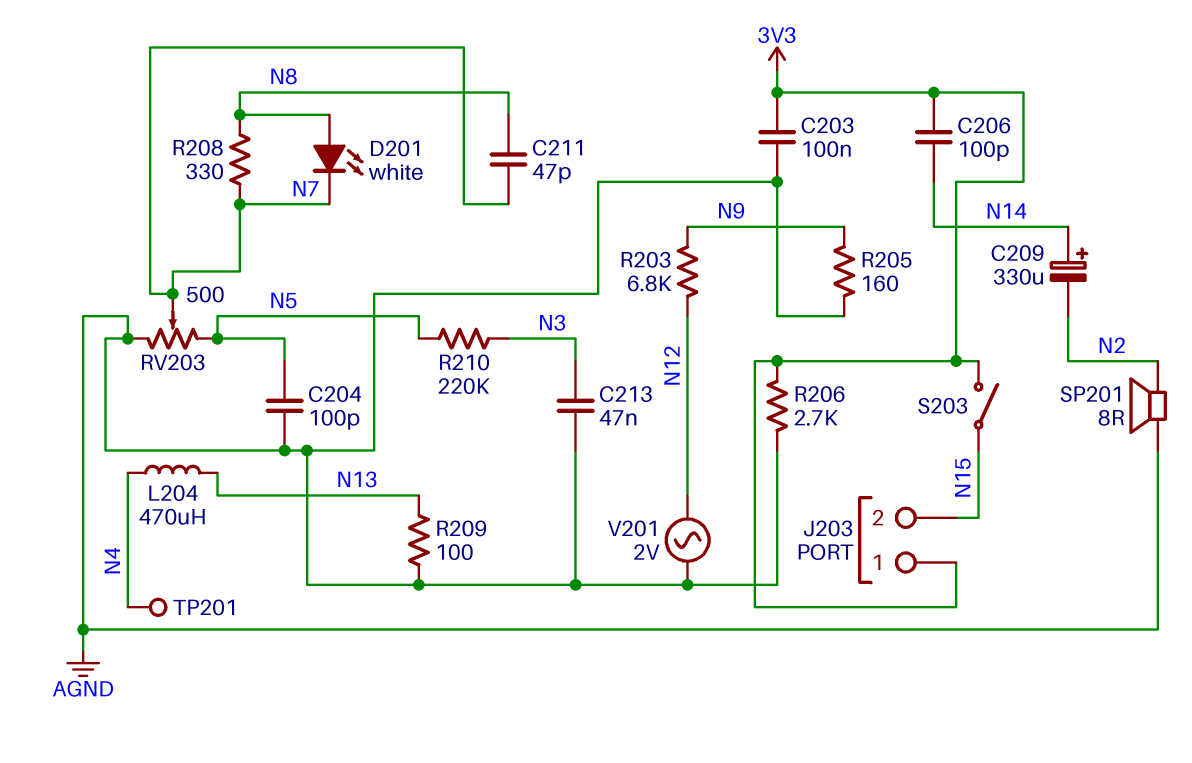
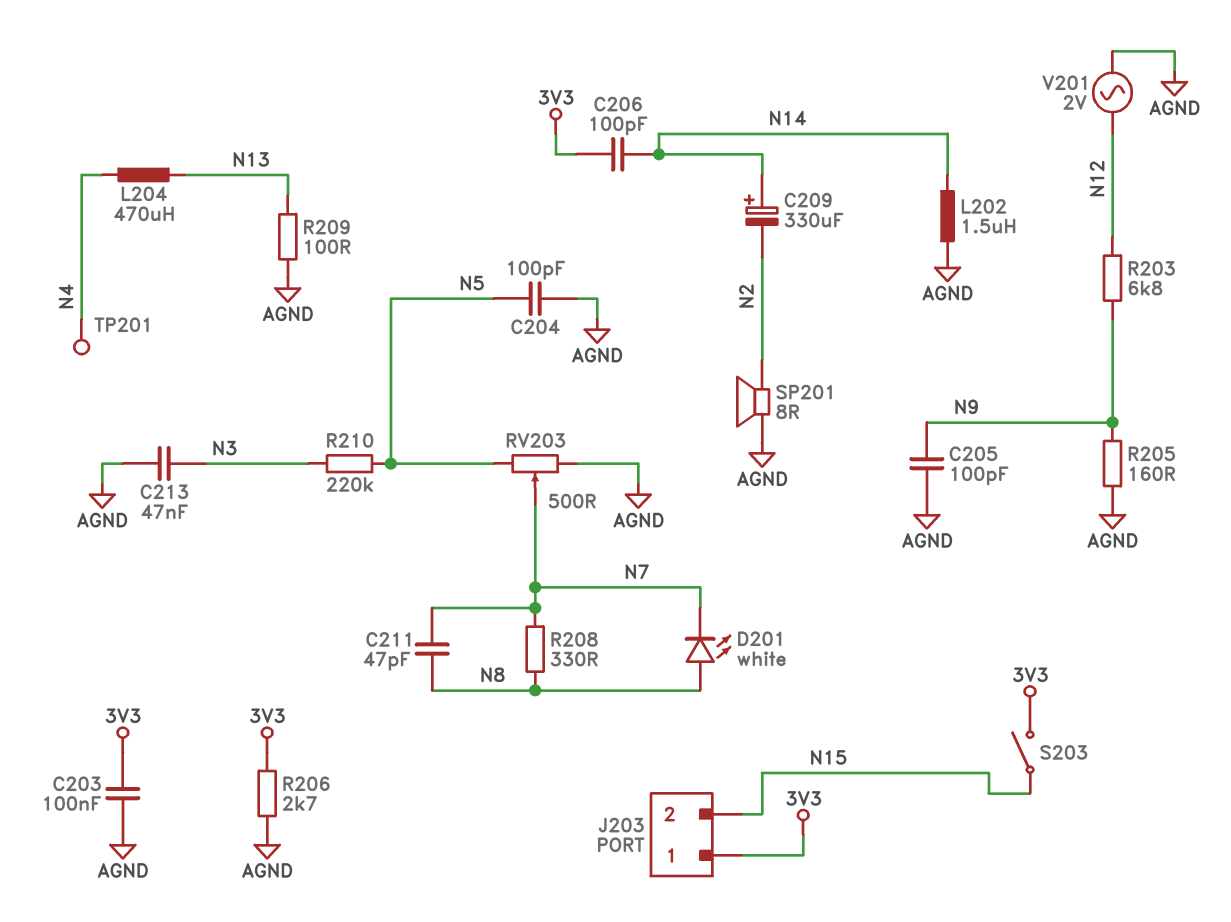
C205: none -> 100pF (AGND, N9)
L202: none -> 1.5uH (AGND, N14)

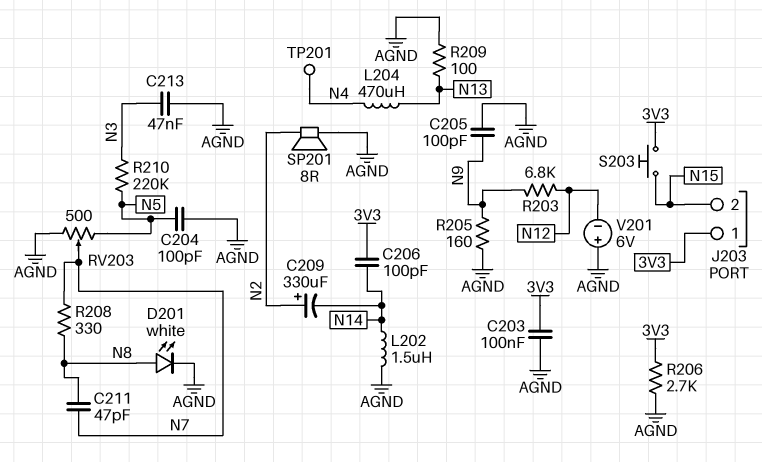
C209: 330uF (plus N14, minus N2) -> 330uF (plus N2, minus N14)
D201: LED white (A N8, K N7) -> LED white (A N8, K AGND)
S203: switch (3V3, N15) -> button (3V3, N15)
V201: AC 2V (AGND, N12) -> 6V (plus AGND, minus N12)

